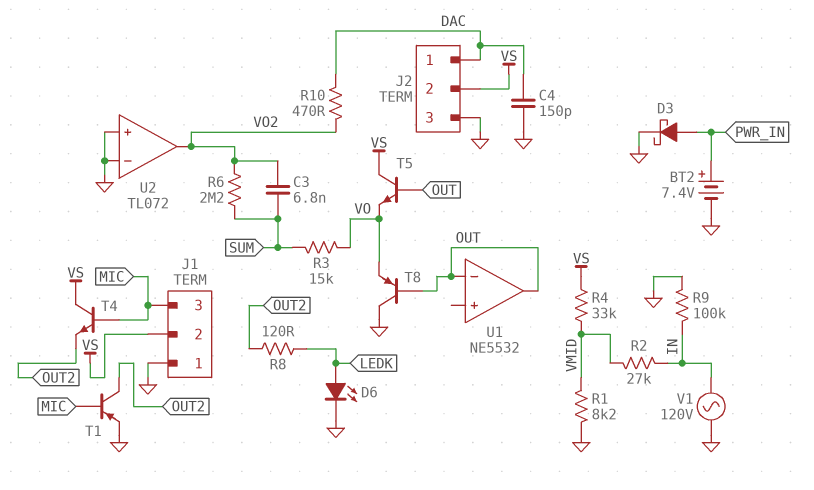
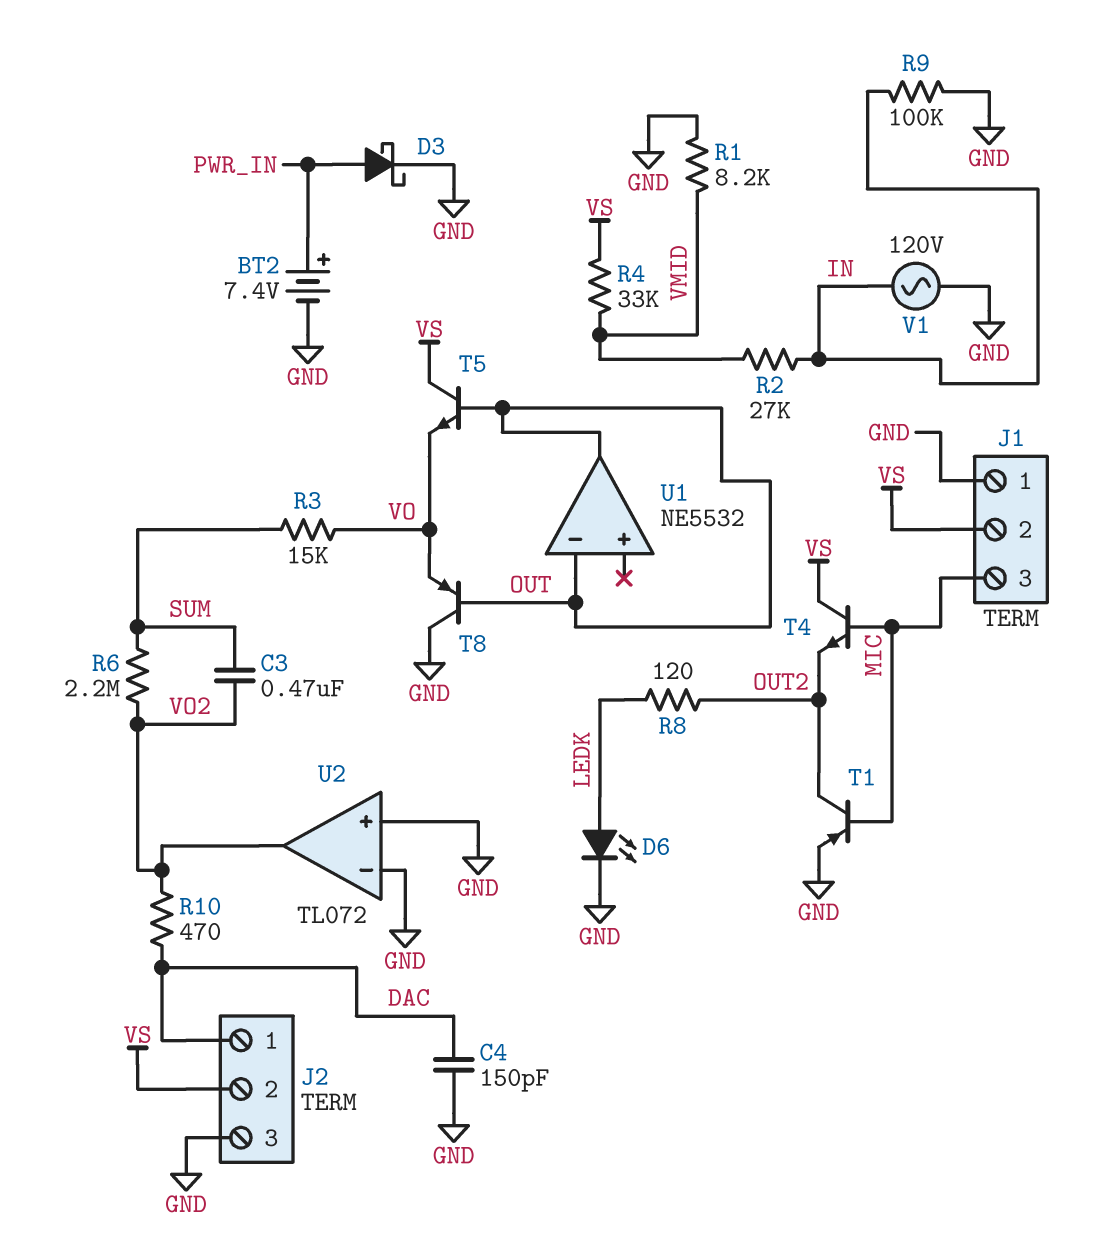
C3: 6.8nF (SUM, VO2) -> 470nF (SUM, VO2)

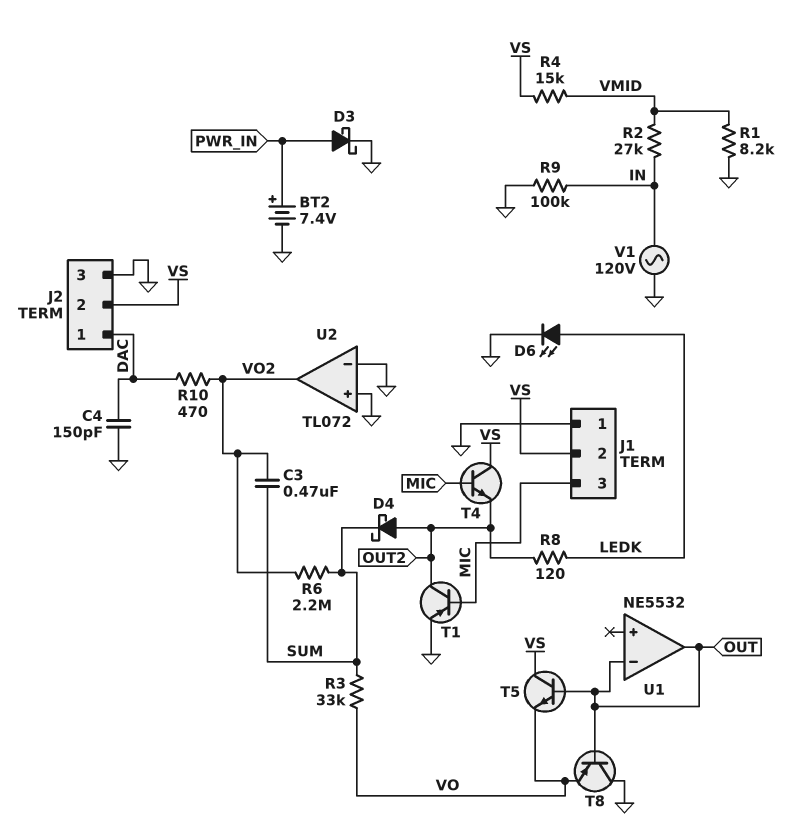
D4: none -> schottky (A OUT2, K SUM)
R3: 15k (SUM, VO) -> 33k (SUM, VO)
R4: 33k (VMID, VS) -> 15k (VMID, VS)

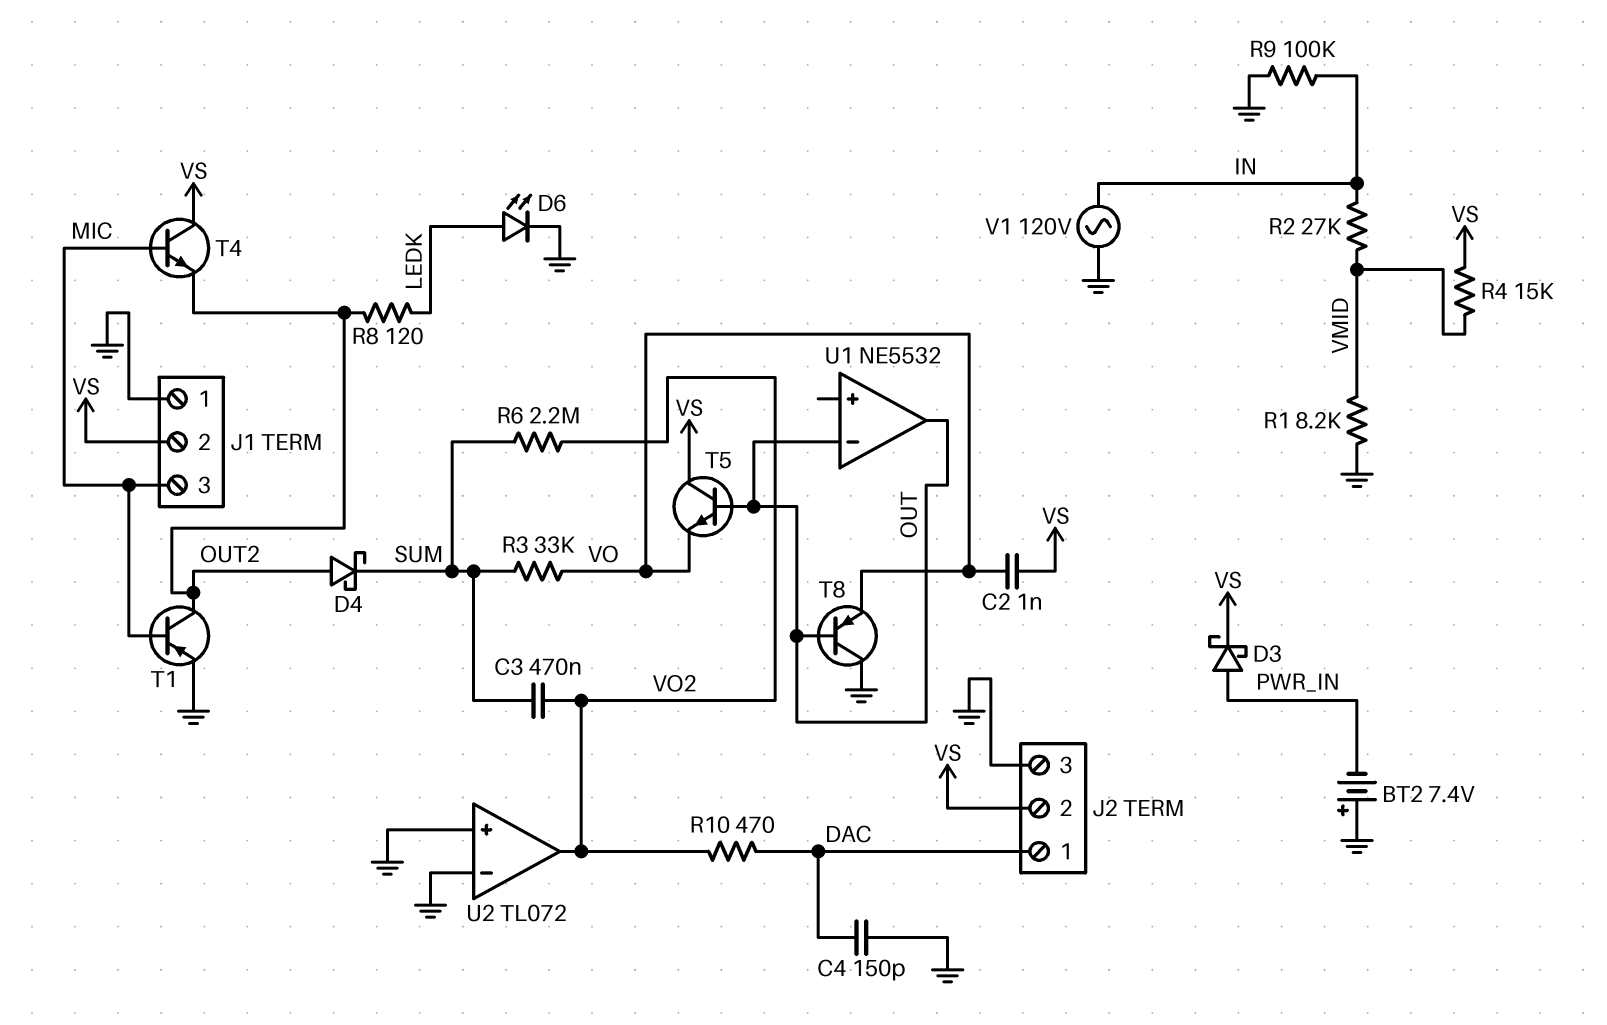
BT2: 7.4V (plus PWR_IN, minus GND) -> 7.4V (plus GND, minus PWR_IN)
C2: none -> 1nF (VO, VS)
D3: schottky (A PWR_IN, K GND) -> schottky (A PWR_IN, K VS)

